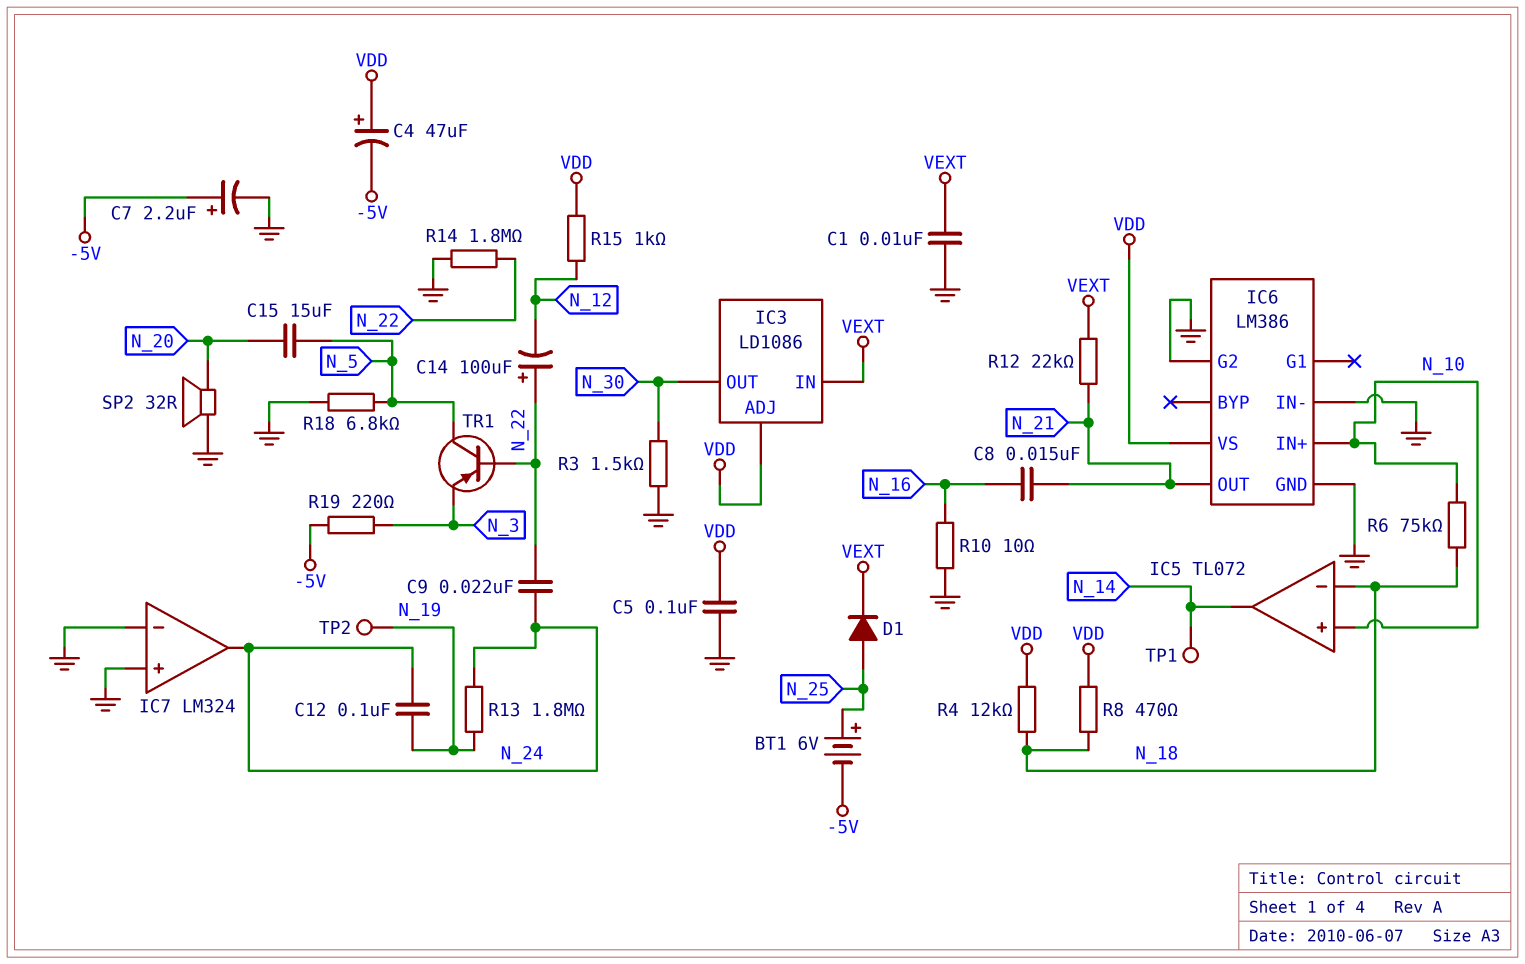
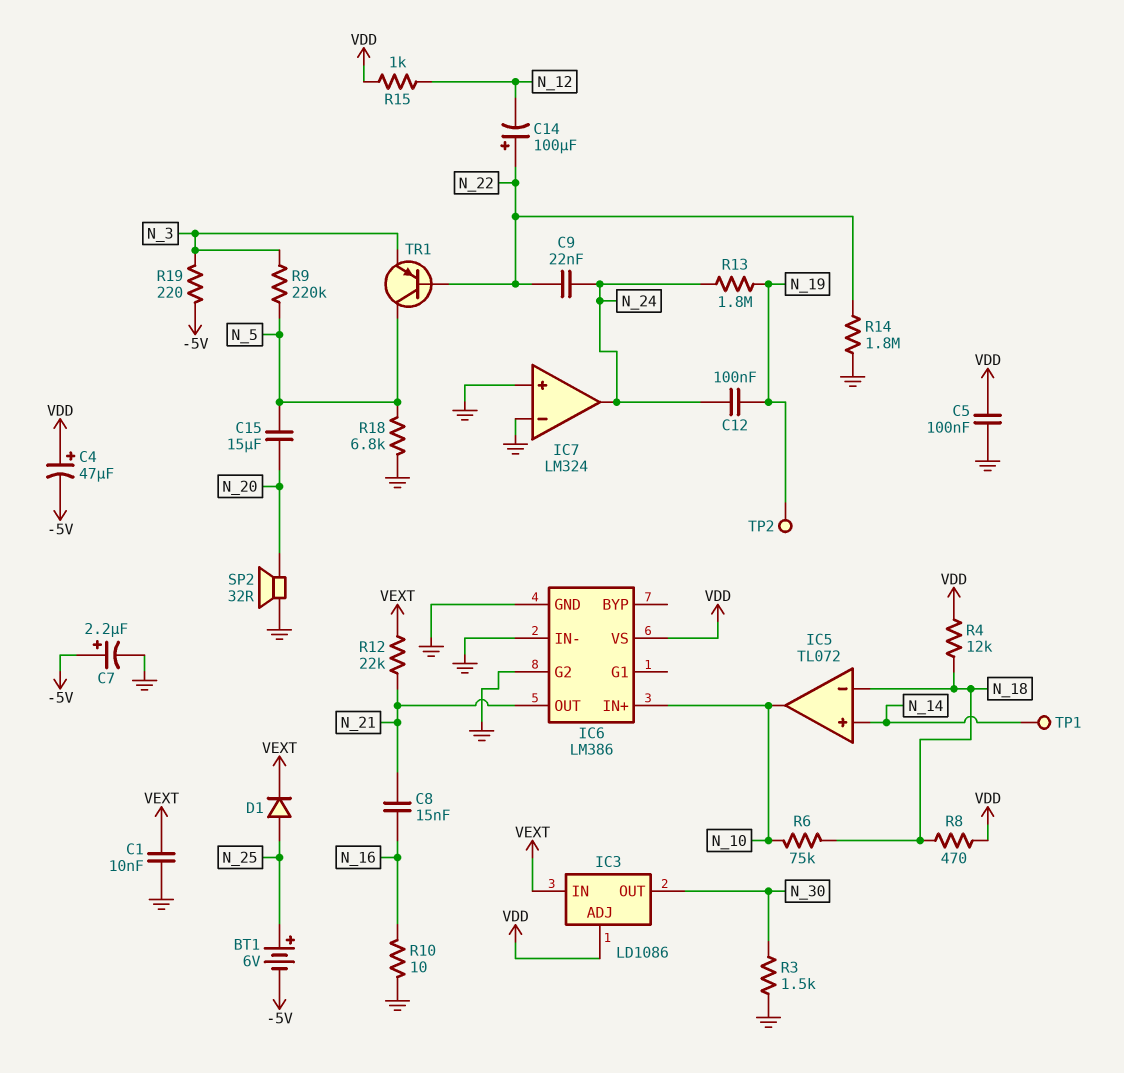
IC5 pin in+: N_10 -> N_14
IC5 pin out: N_14 -> N_10
R9: none -> 220k (N_3, N_5)

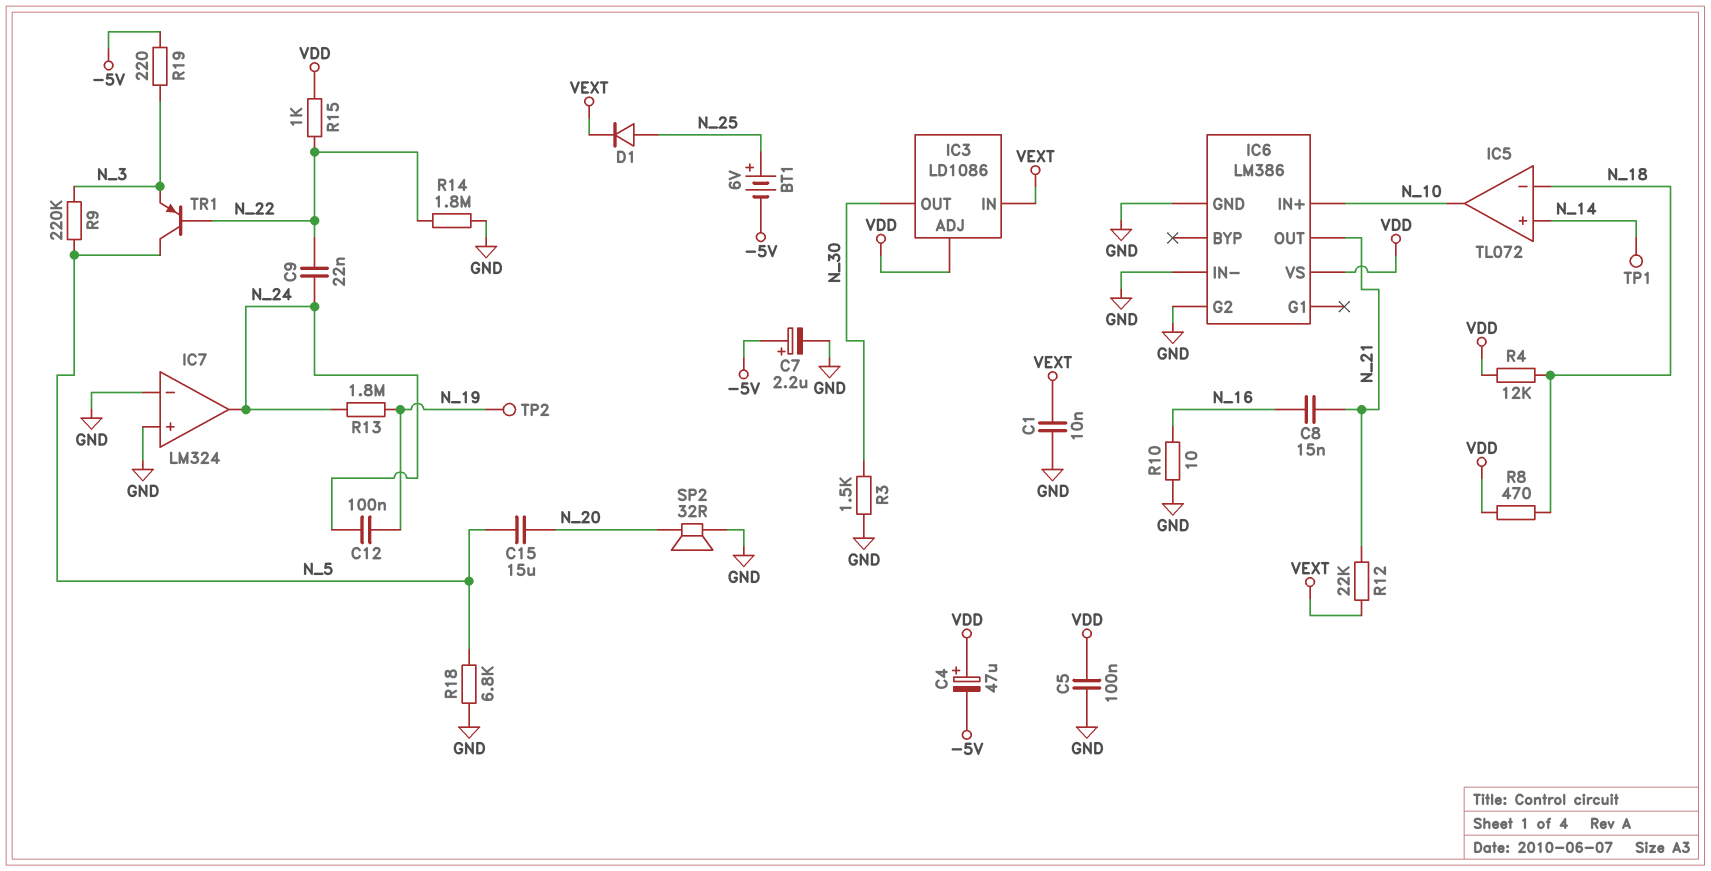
C14: 100uF (plus N_22, minus N_12) -> none
R6: 75k (N_10, N_18) -> none
R15: 1k (N_12, VDD) -> 1k (N_22, VDD)

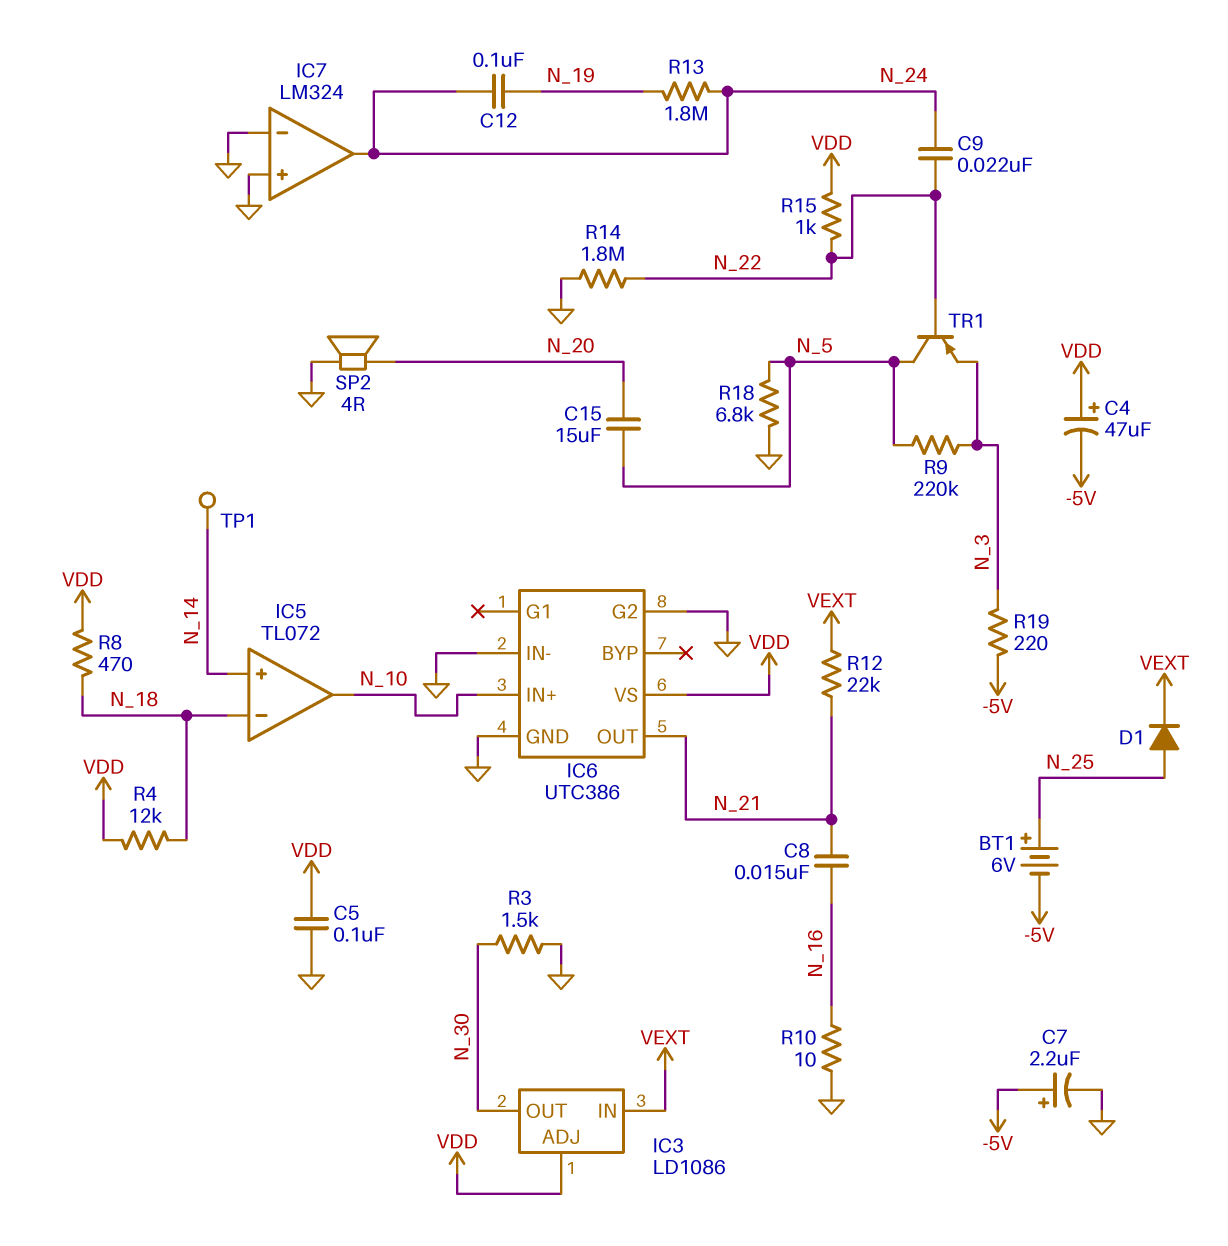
C1: 10nF (GND, VEXT) -> none
IC6: LM386 -> UTC386
SP2: speaker 32R (GND, N_20) -> speaker 4R (GND, N_20)
TP2: test point (N_19) -> none

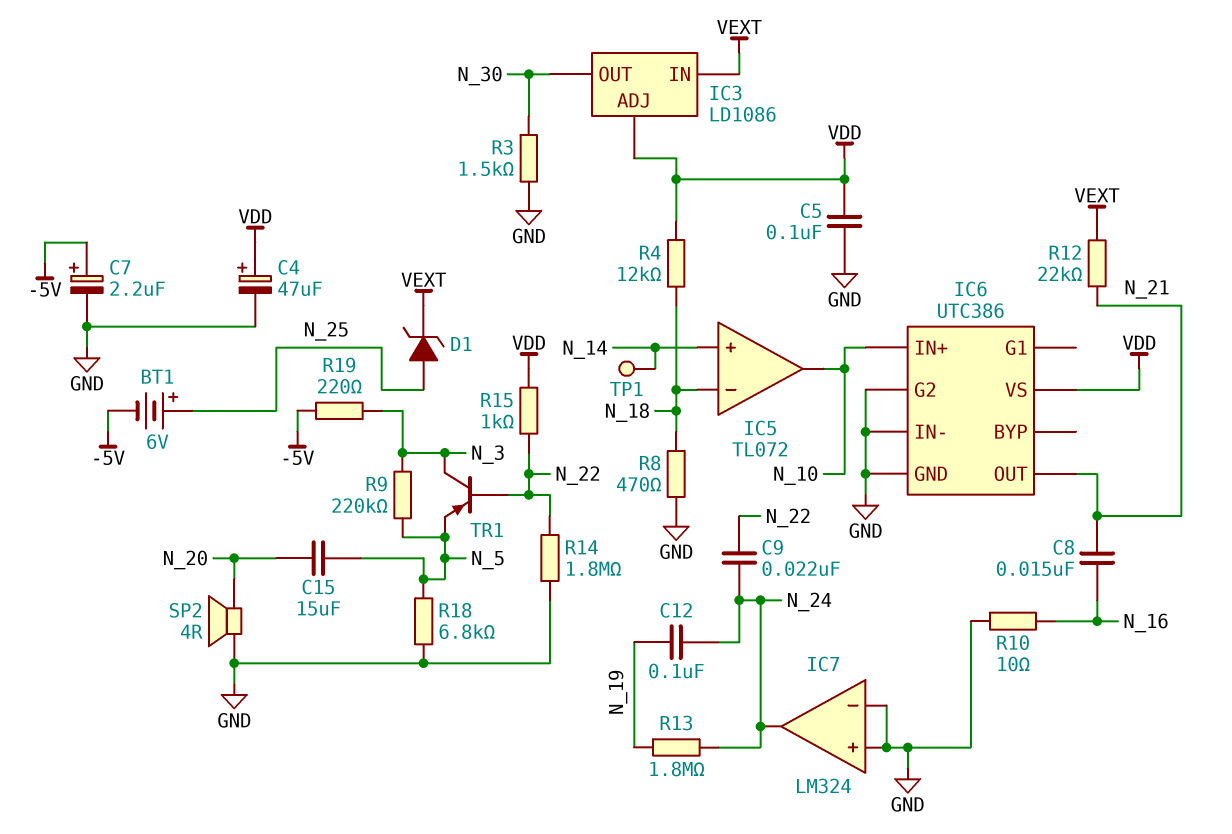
C4: 47uF (plus VDD, minus -5V) -> 47uF (plus VDD, minus GND)
D1: diode (A N_25, K VEXT) -> zener (A N_25, K VEXT)
R8: 470 (N_18, VDD) -> 470 (GND, N_18)
TR1: PNP (B N_22, C N_5, E N_3) -> PNP (B N_22, C N_3, E N_5)

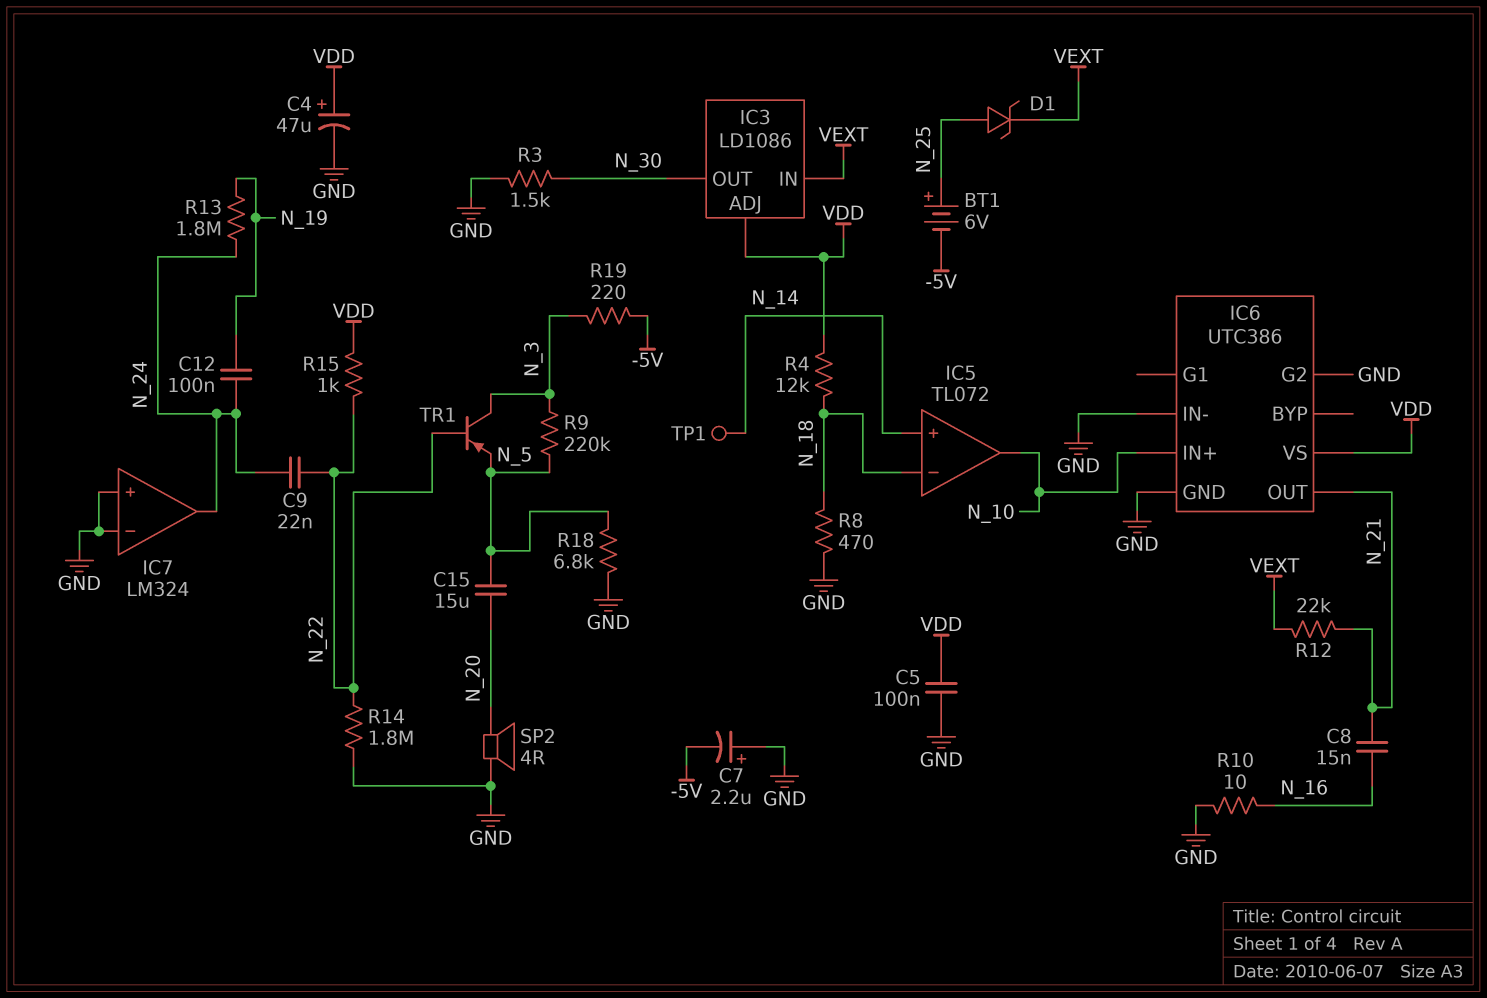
C7: 2.2uF (plus -5V, minus GND) -> 2.2uF (plus GND, minus -5V)

